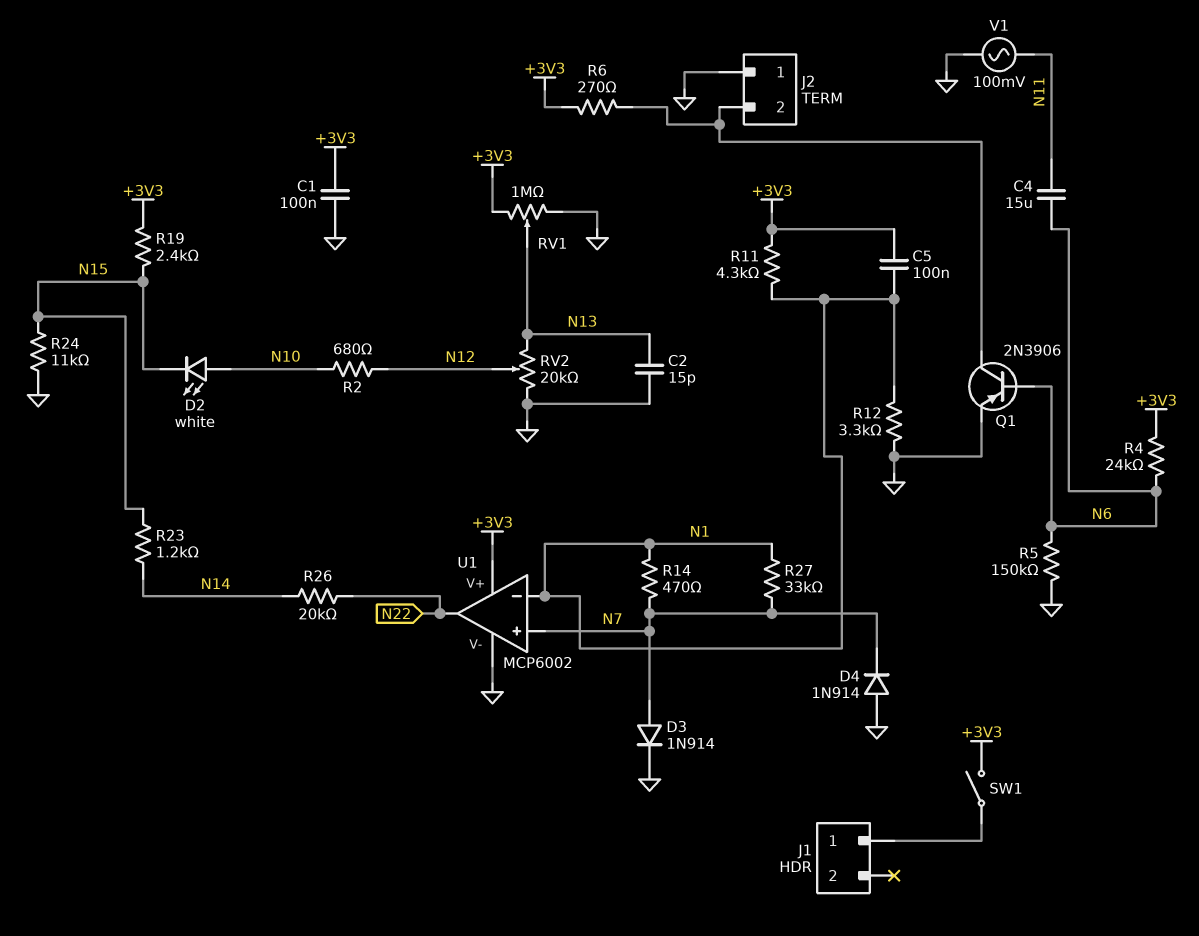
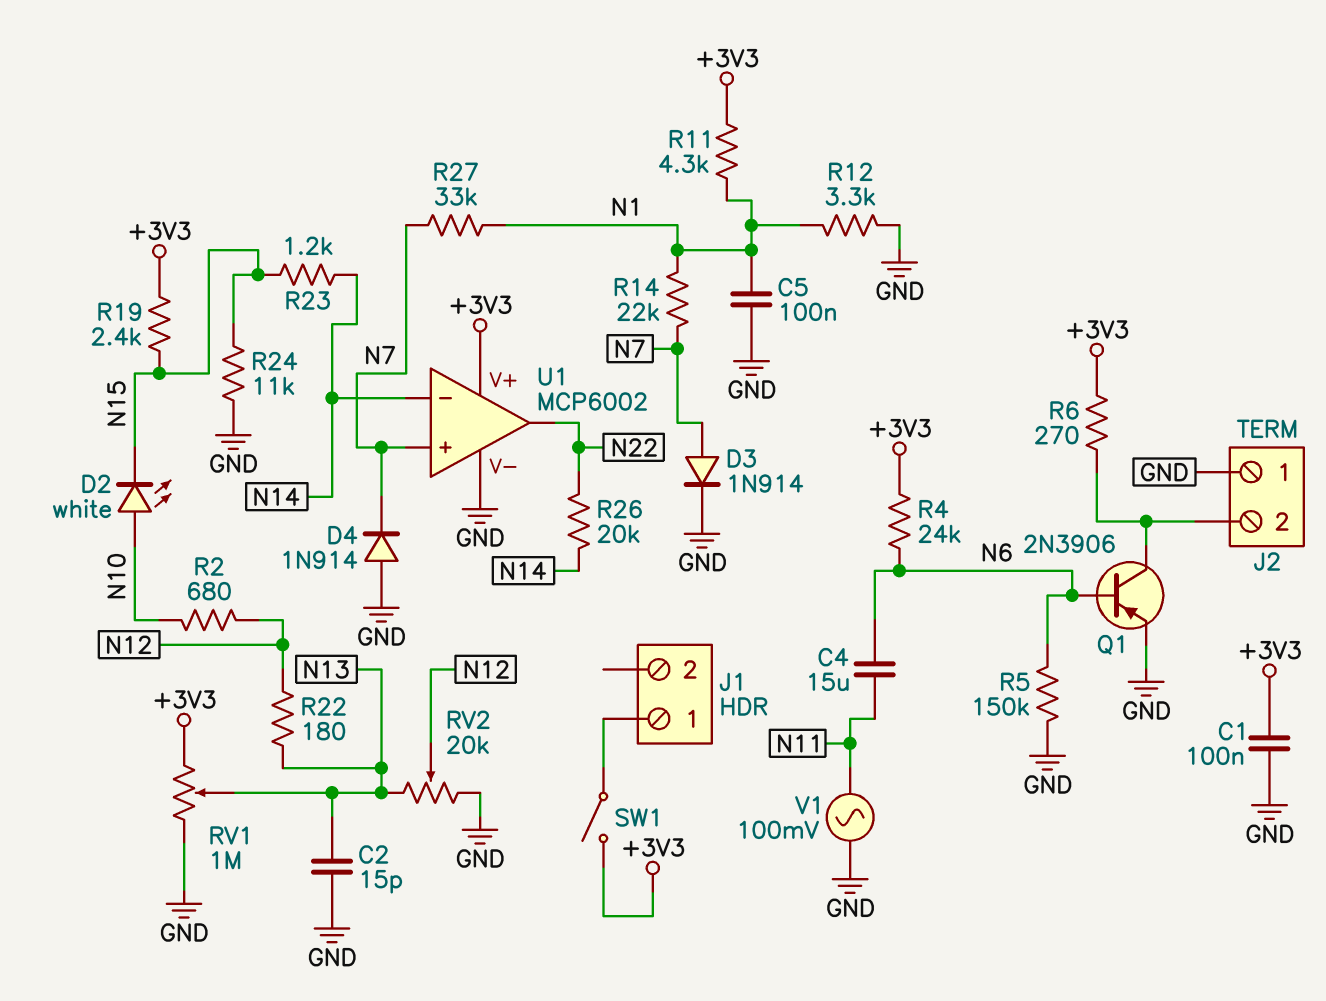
C5: 100nF (+3V3, N1) -> 100nF (GND, N1)
R14: 470 (N1, N7) -> 22k (N1, N7)
R22: none -> 180 (N12, N13)
U1 pin in-: N1 -> N14

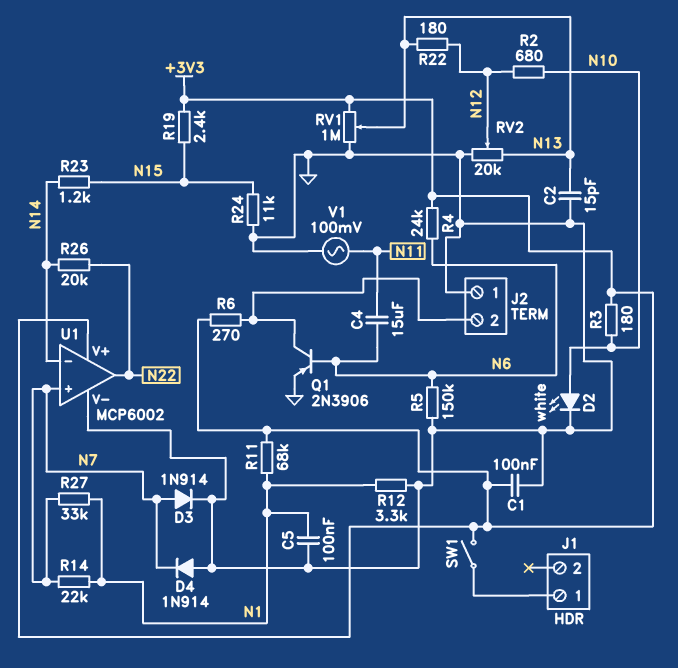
D2: LED white (A N10, K N15) -> LED white (A N10, K GND)
R3: none -> 180 (+3V3, N10)
R11: 4.3k (+3V3, N1) -> 68k (+3V3, N1)

